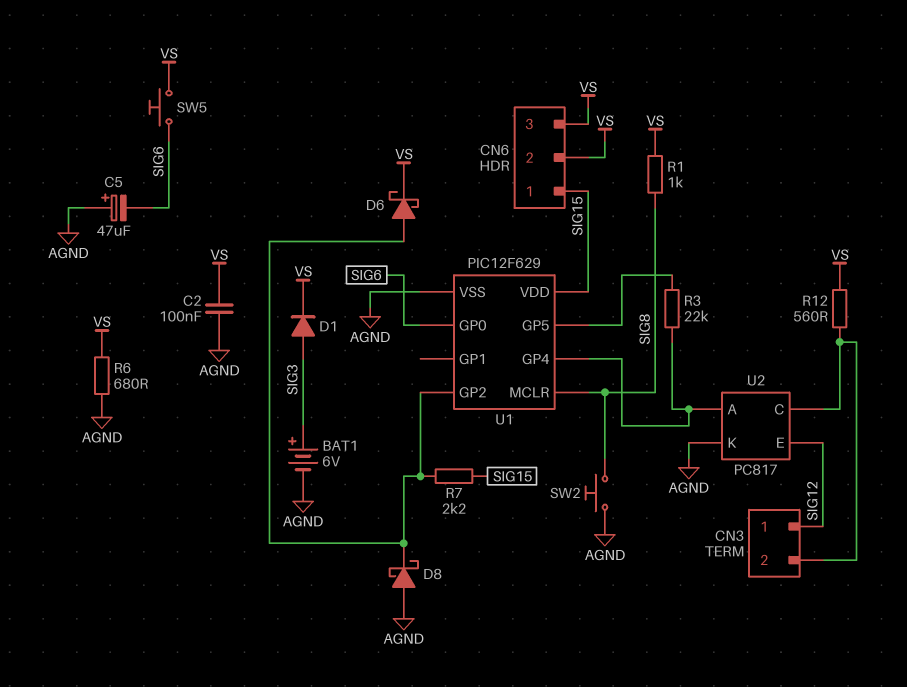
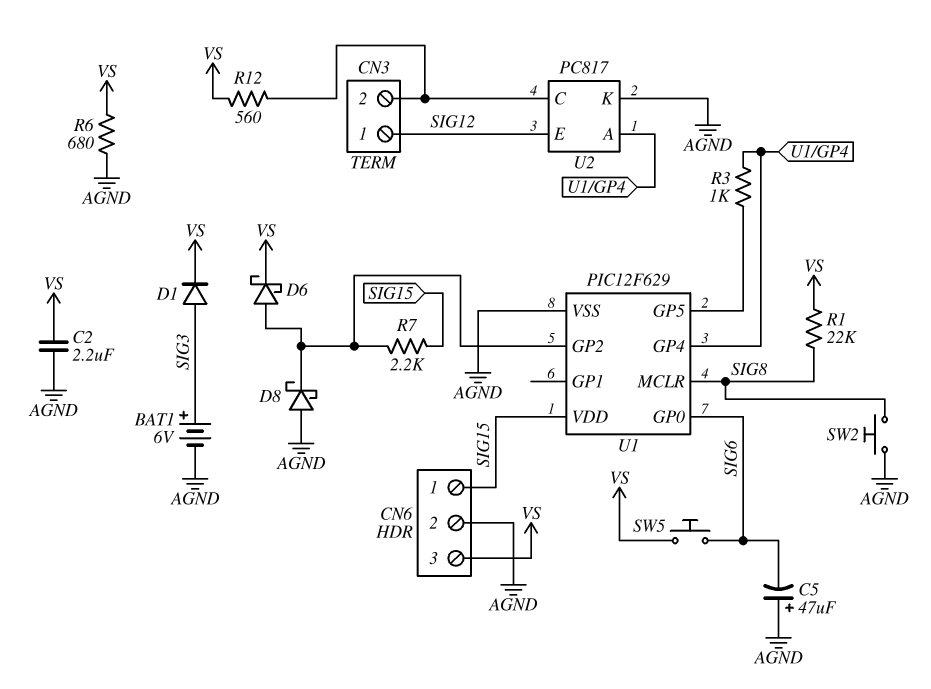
C2: 100nF (AGND, VS) -> 2.2uF (AGND, VS)
CN6 pin 2: VS -> AGND
R1: 1k (SIG8, VS) -> 22k (SIG8, VS)
R3: 22k (U1/GP4, U1/GP5) -> 1k (U1/GP4, U1/GP5)

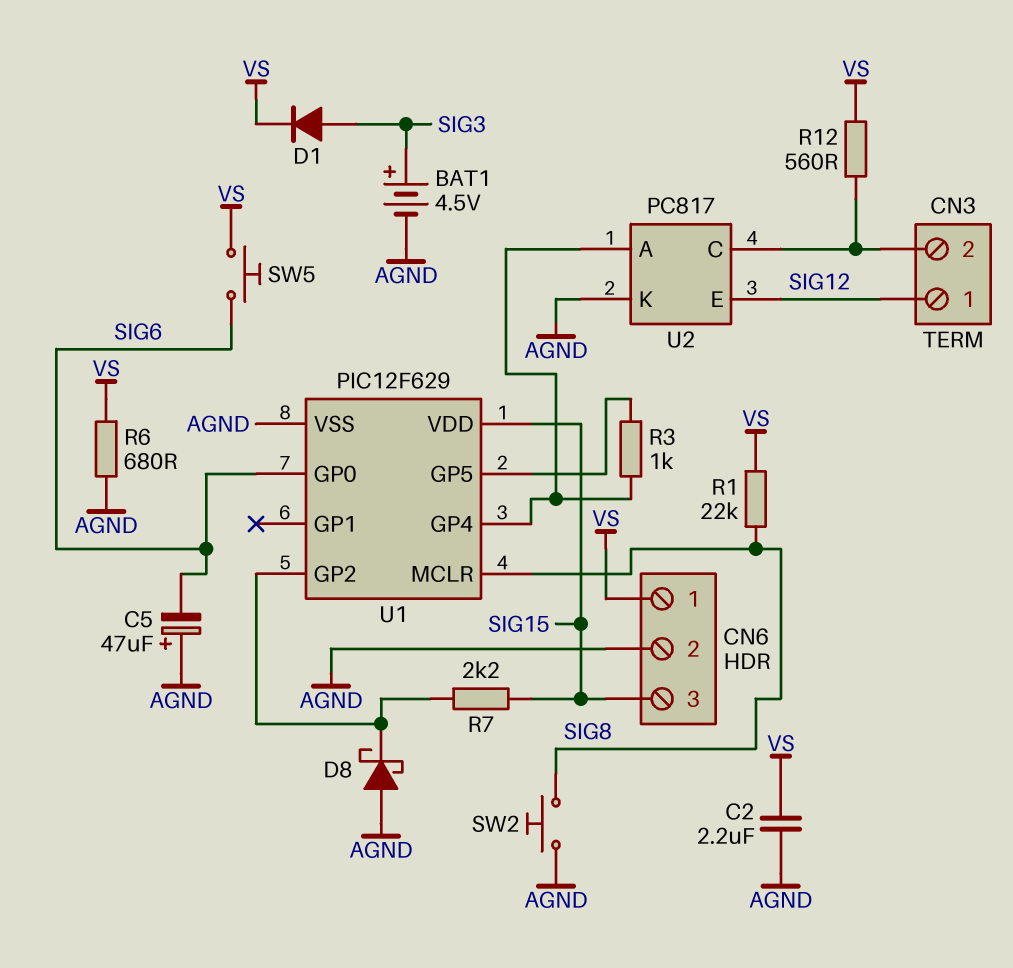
BAT1: 6V (plus SIG3, minus AGND) -> 4.5V (plus SIG3, minus AGND)
CN6 pin 1: SIG15 -> VS
CN6 pin 3: VS -> SIG15
D6: schottky (A U1/GP2, K VS) -> none

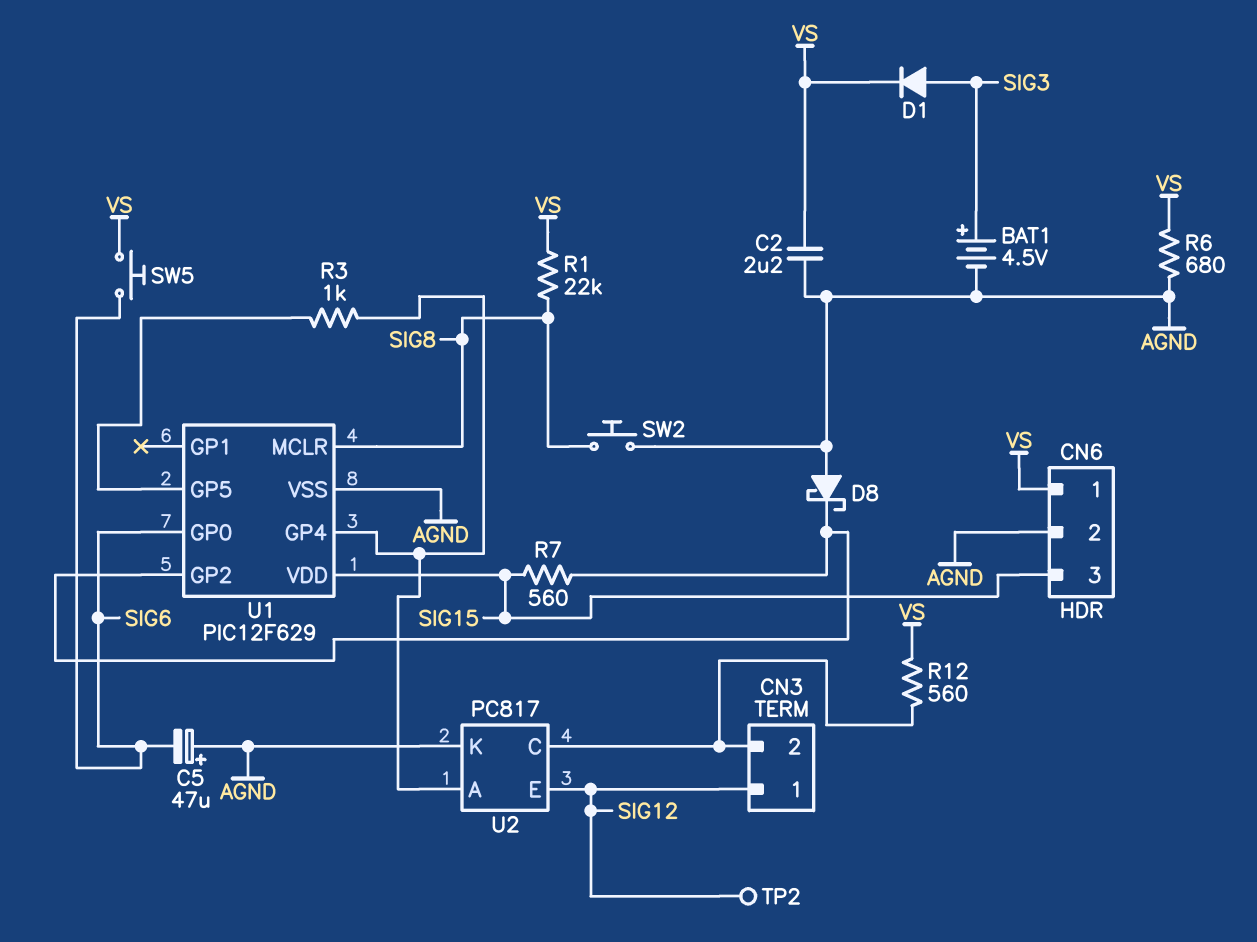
R7: 2.2k (SIG15, U1/GP2) -> 560 (SIG15, U1/GP2)
TP2: none -> test point (SIG12)

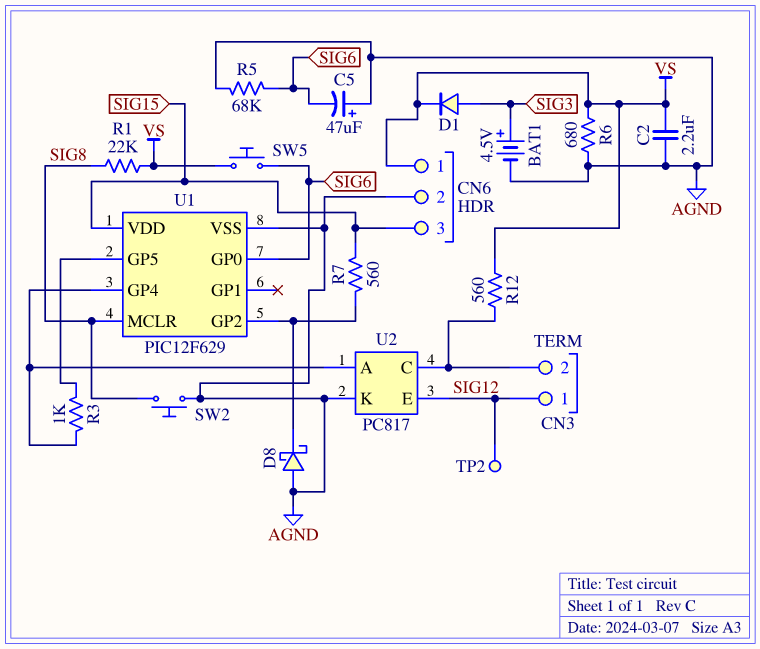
R5: none -> 68k (AGND, SIG6)

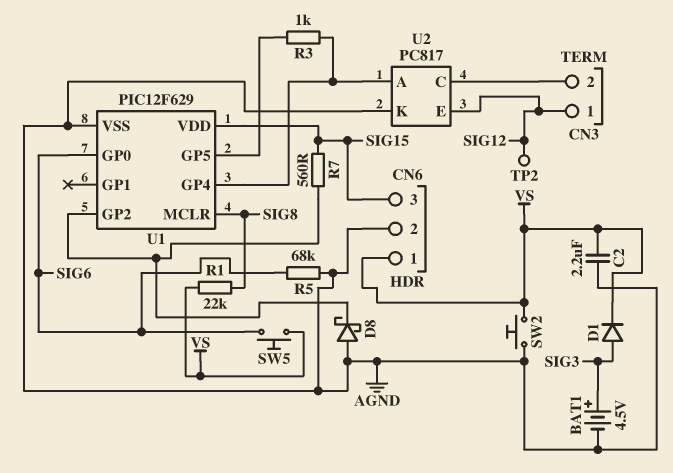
C5: 47uF (plus AGND, minus SIG6) -> none
R6: 680 (AGND, VS) -> none
R12: 560 (CN3/2, VS) -> none
SW2: button (AGND, SIG8) -> button (AGND, VS)

